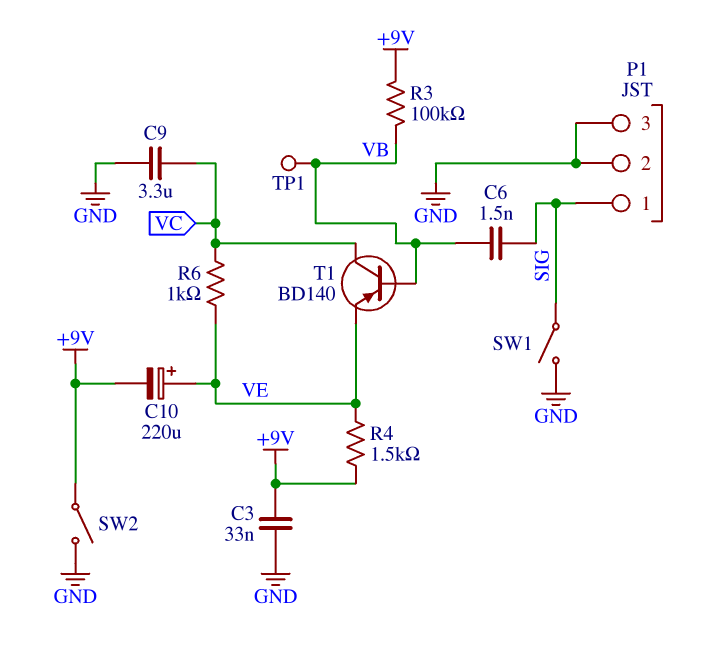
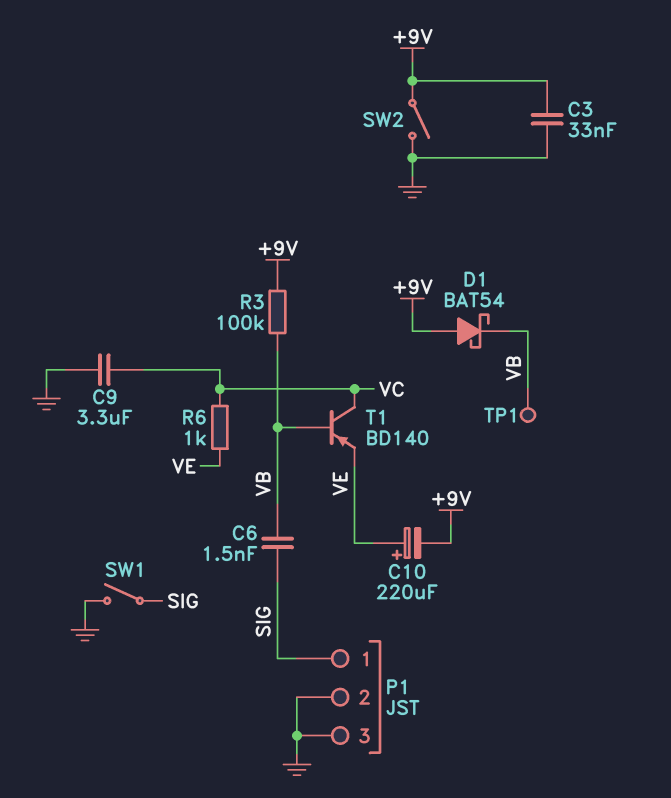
D1: none -> schottky BAT54 (A +9V, K VB)
R4: 1.5k (+9V, VE) -> none

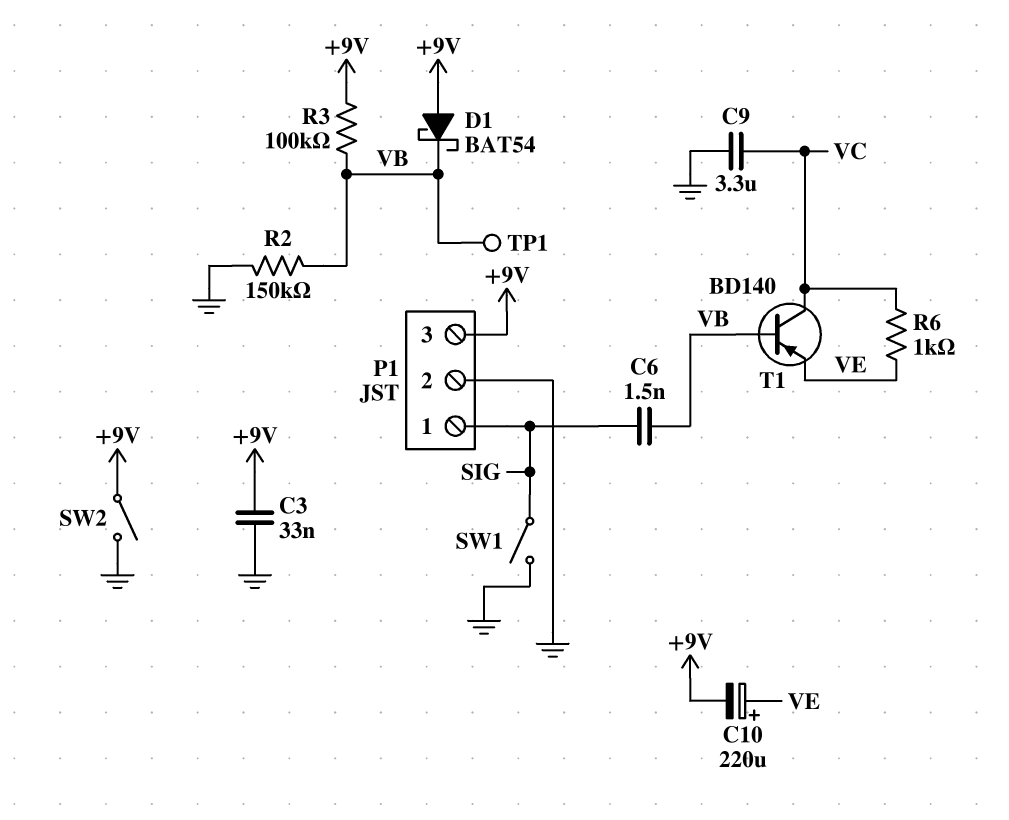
P1 pin 3: GND -> +9V
R2: none -> 150k (GND, VB)

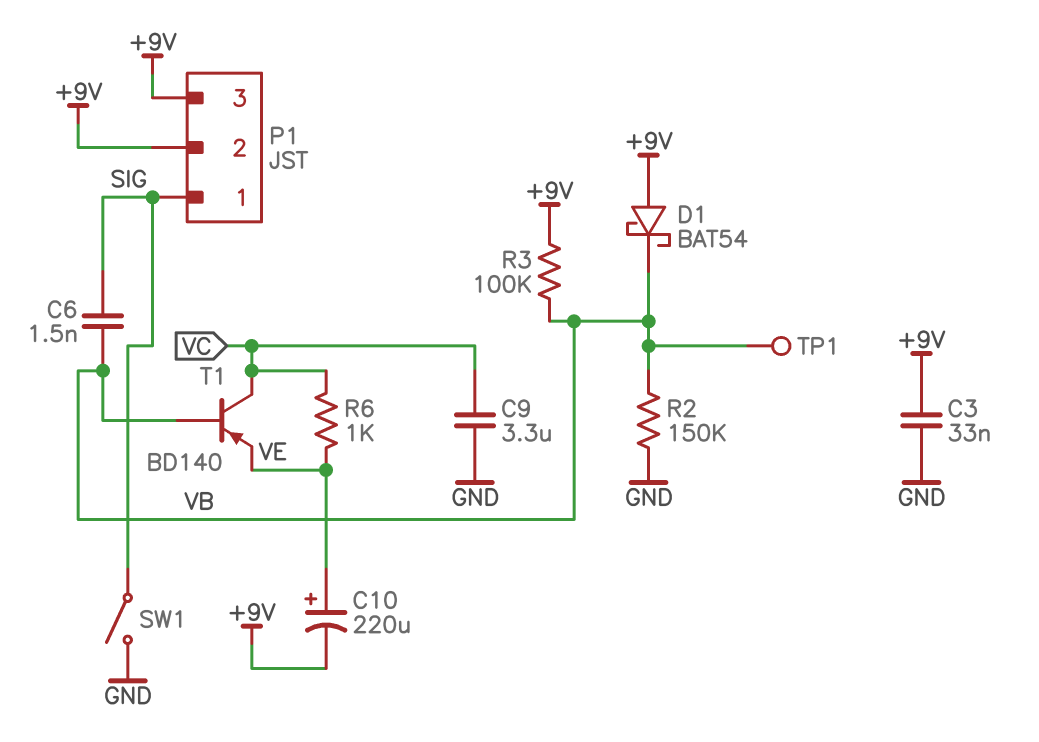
P1 pin 2: GND -> +9V
SW2: switch (+9V, GND) -> none

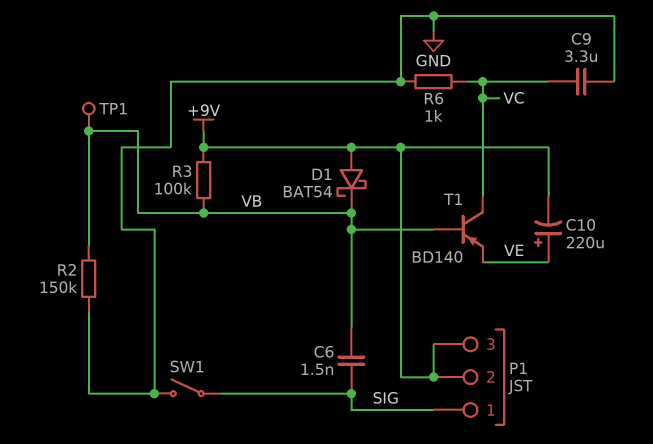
C3: 33nF (+9V, GND) -> none
R6: 1k (VC, VE) -> 1k (GND, VC)

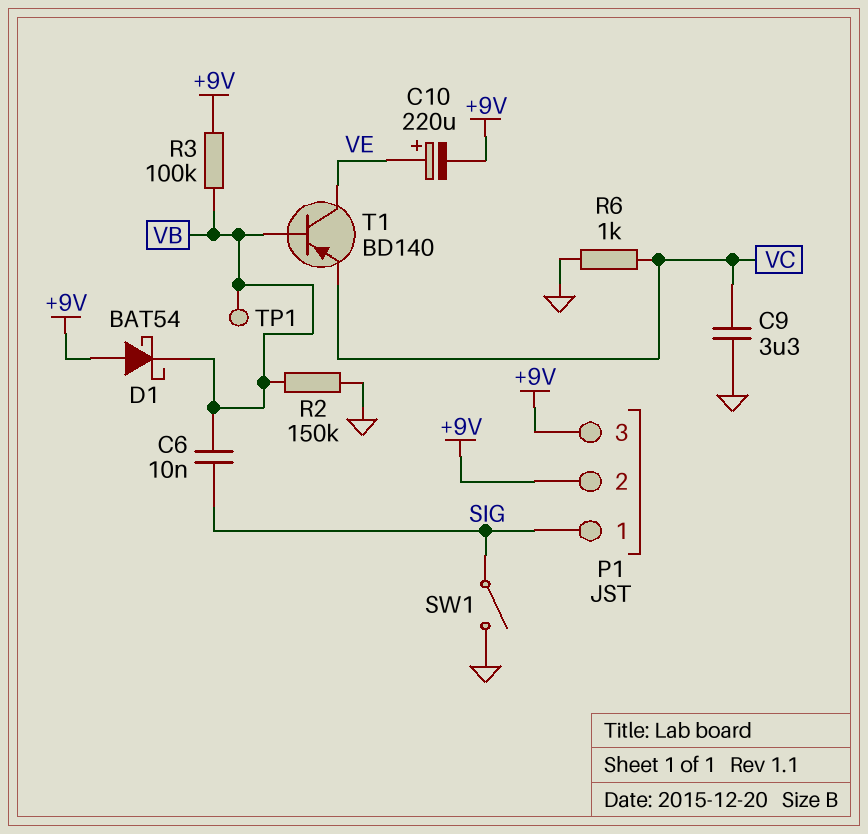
C6: 1.5nF (SIG, VB) -> 10nF (SIG, VB)
T1: PNP BD140 (B VB, C VC, E VE) -> PNP BD140 (B VB, C VE, E VC)

